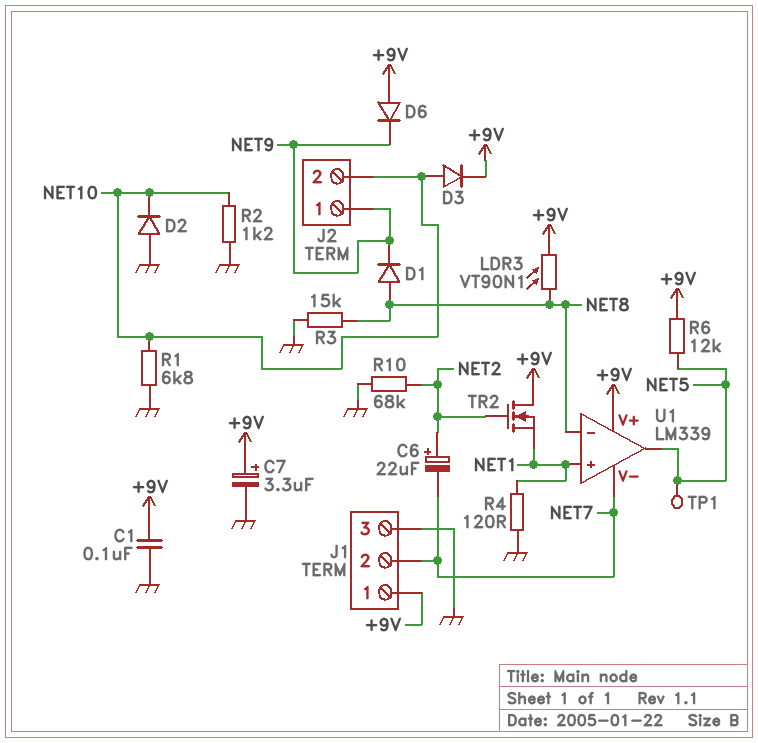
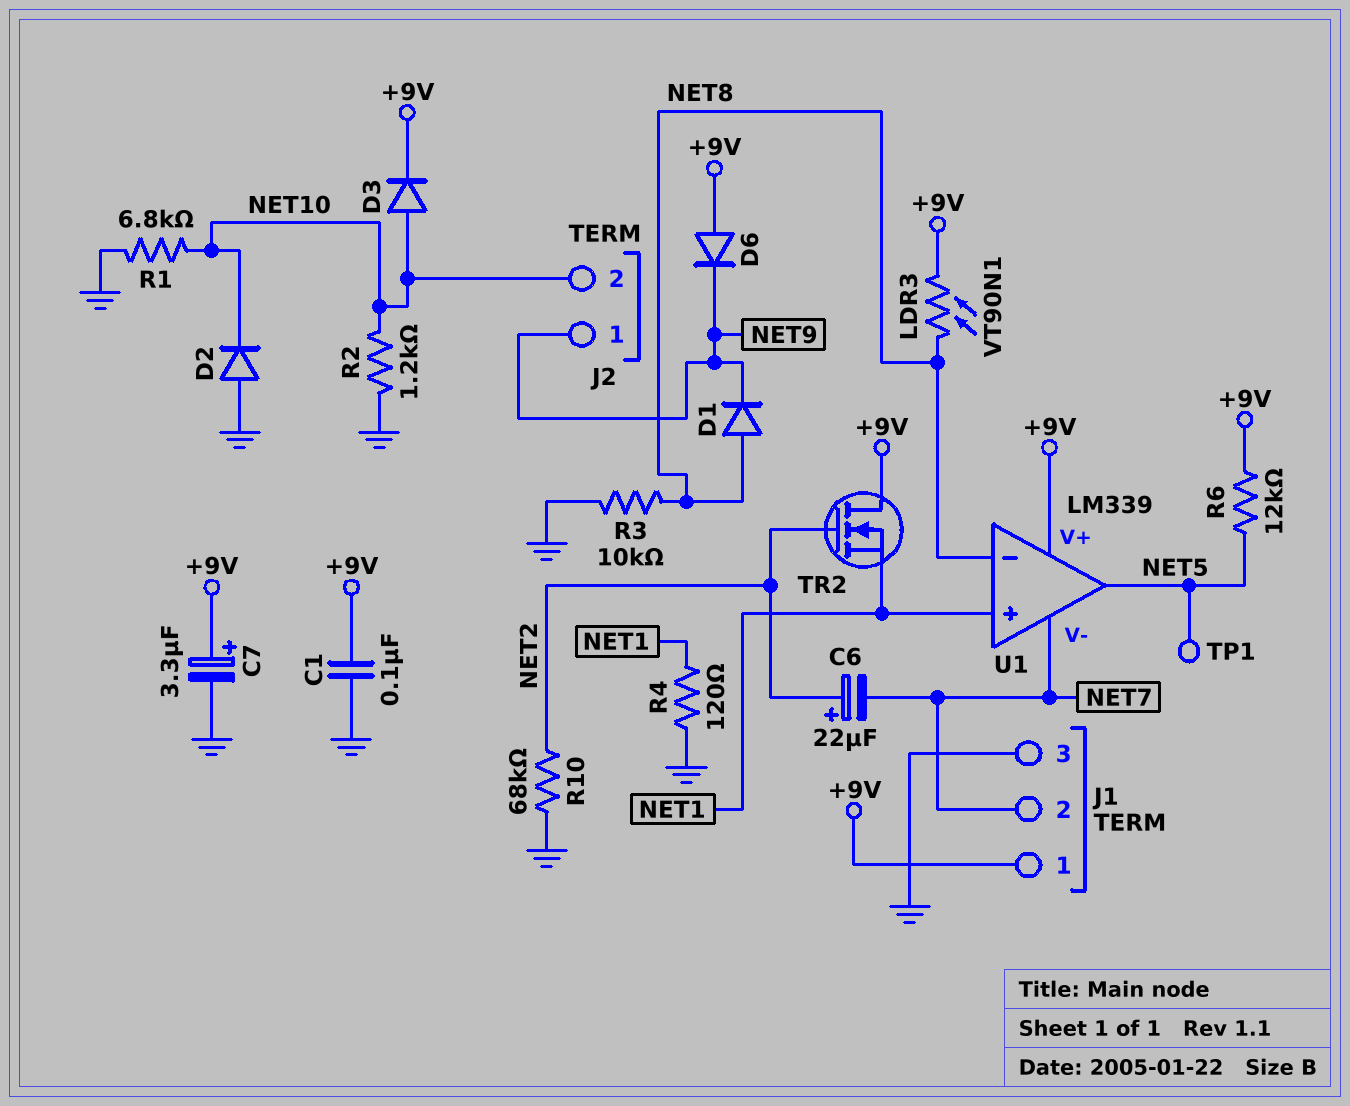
R3: 15k (GND, NET8) -> 10k (GND, NET8)

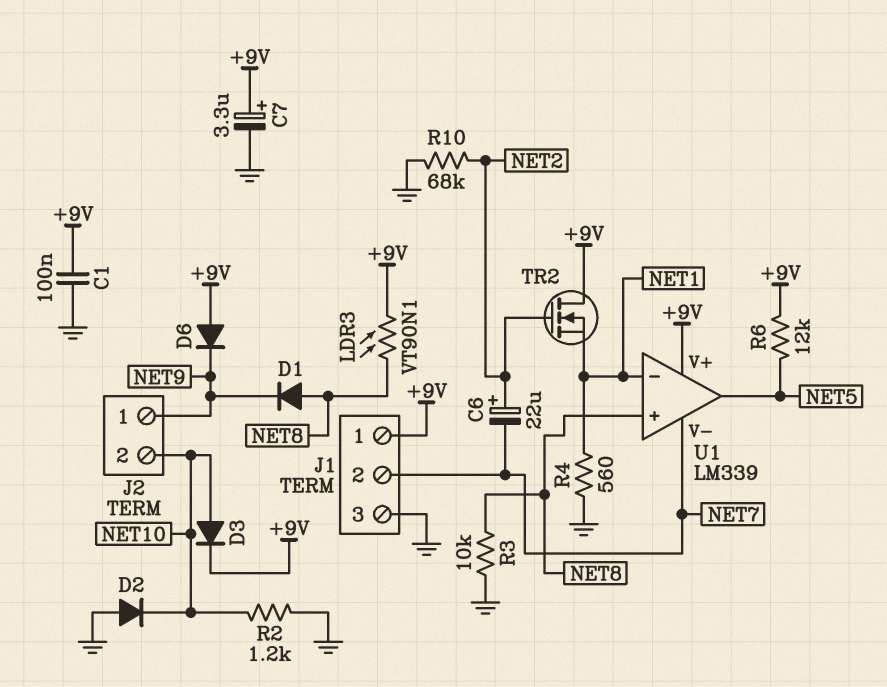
R1: 6.8k (GND, NET10) -> none
R4: 120 (GND, NET1) -> 560 (GND, NET1)
TP1: test point (NET5) -> none
U1 pin in+: NET1 -> NET8
U1 pin in-: NET8 -> NET1

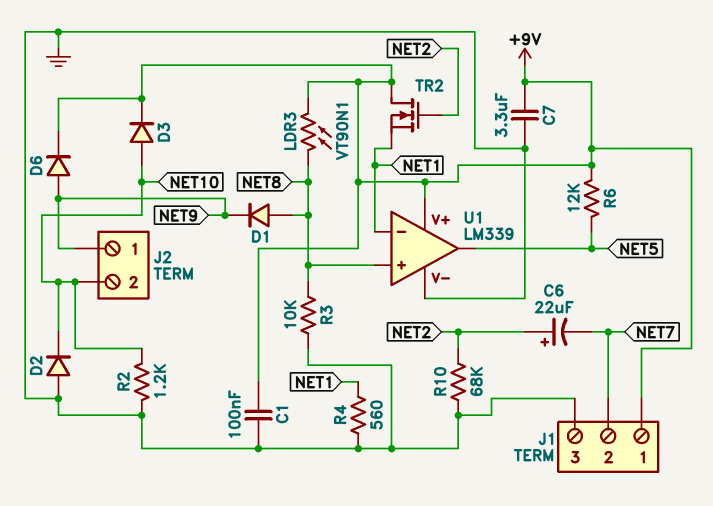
C7: 3.3uF (plus +9V, minus GND) -> 3.3uF (+9V, GND)
D6: diode (A +9V, K NET9) -> diode (A NET9, K +9V)
U1 pin V-: NET7 -> GND

